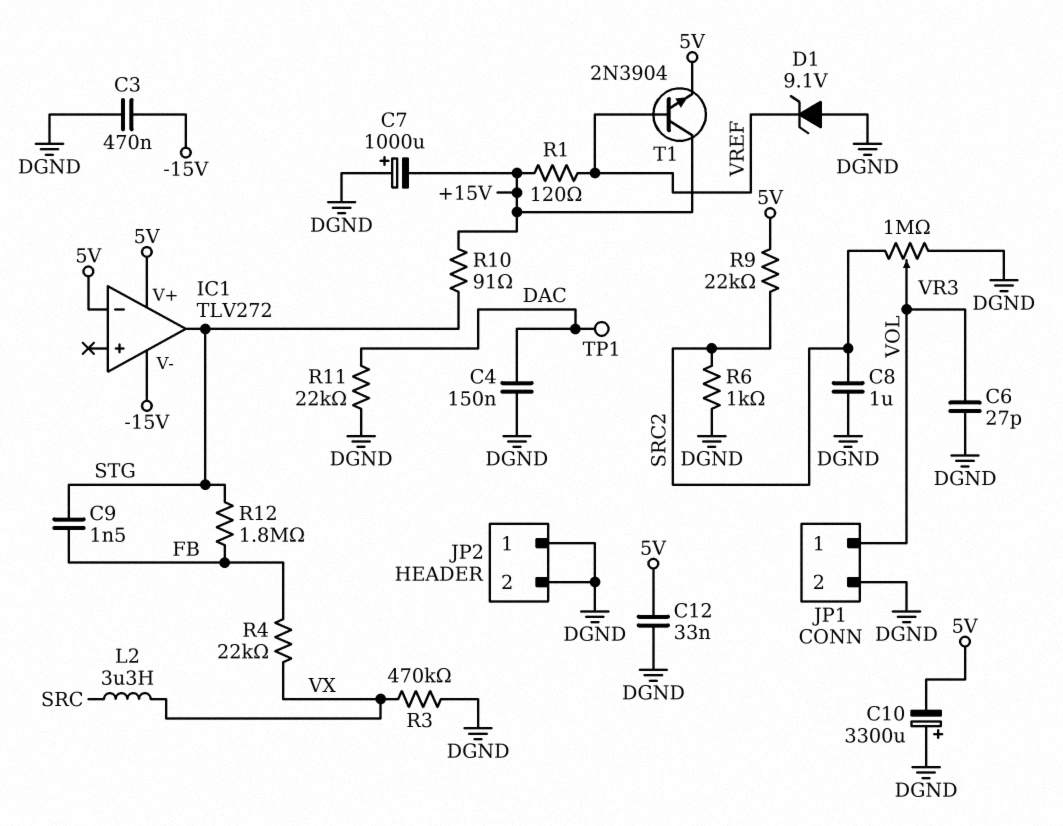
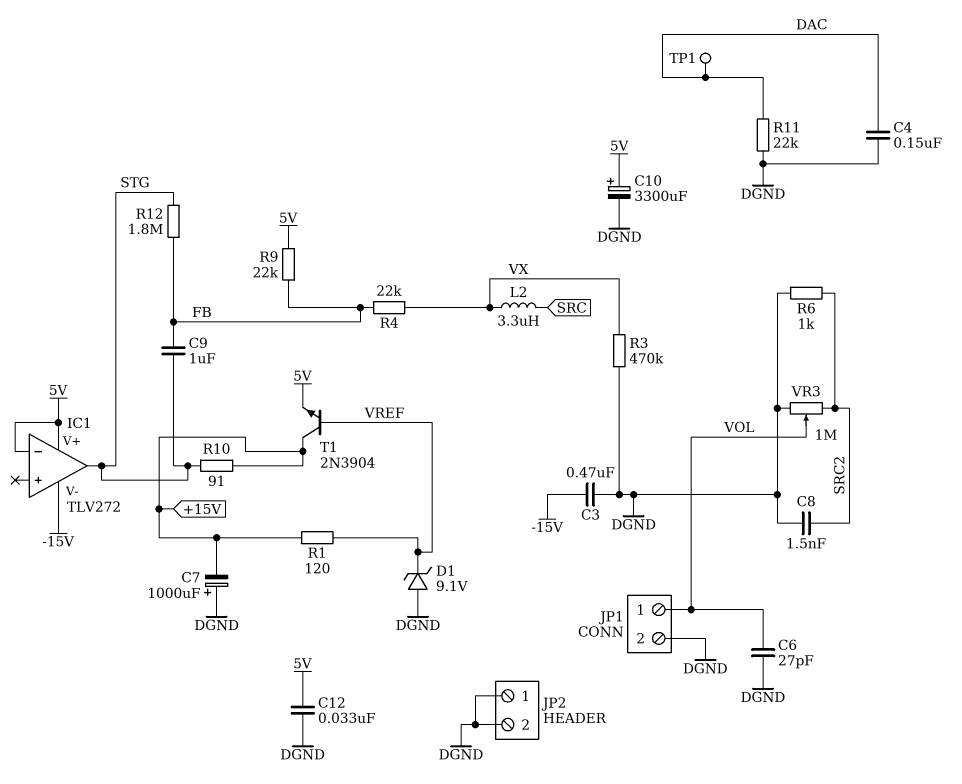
C8: 1uF (DGND, SRC2) -> 1.5nF (DGND, SRC2)
C9: 1.5nF (FB, STG) -> 1uF (FB, STG)
C10: 3300uF (plus DGND, minus 5V) -> 3300uF (plus 5V, minus DGND)
R9: 22k (5V, SRC2) -> 22k (5V, FB)

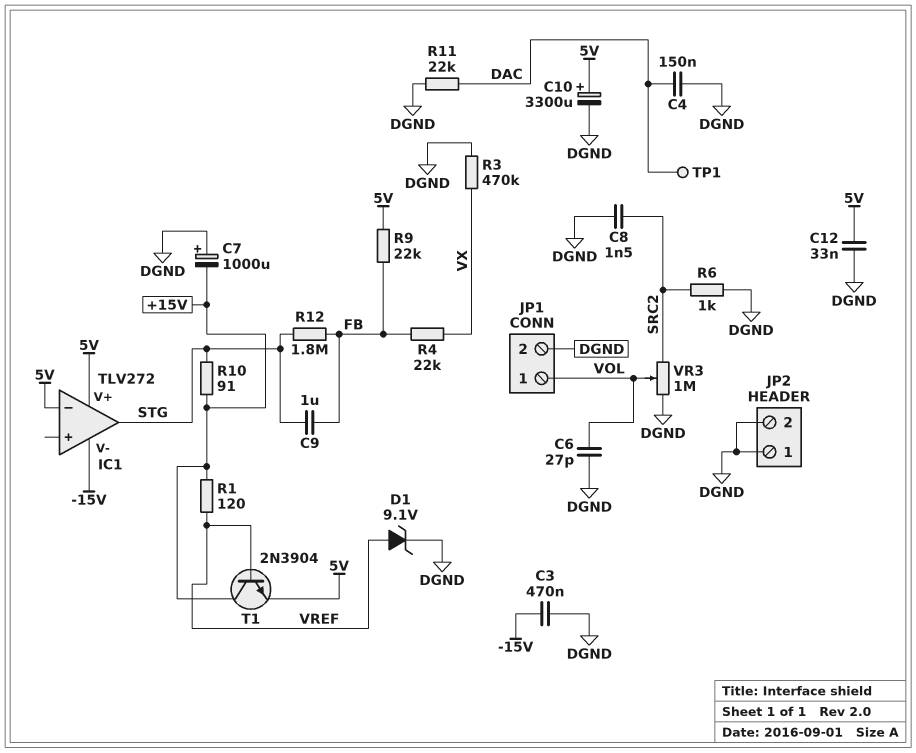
D1: zener 9.1V (A DGND, K VREF) -> zener 9.1V (A VREF, K DGND)
L2: 3.3uH (SRC, VX) -> none

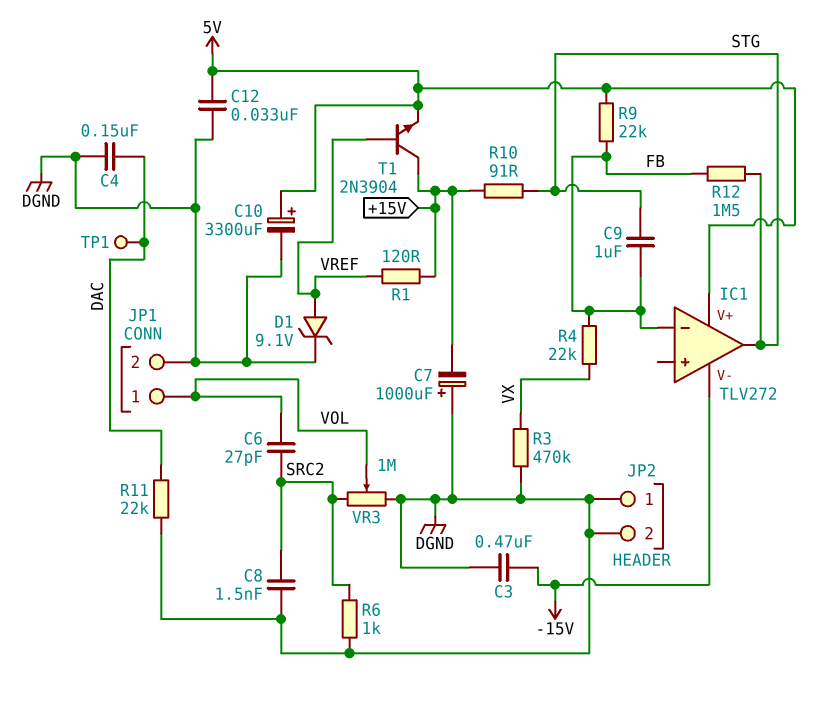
C6: 27pF (DGND, VOL) -> 27pF (SRC2, VOL)
IC1 pin in-: 5V -> FB
R12: 1.8M (FB, STG) -> 1.5M (FB, STG)

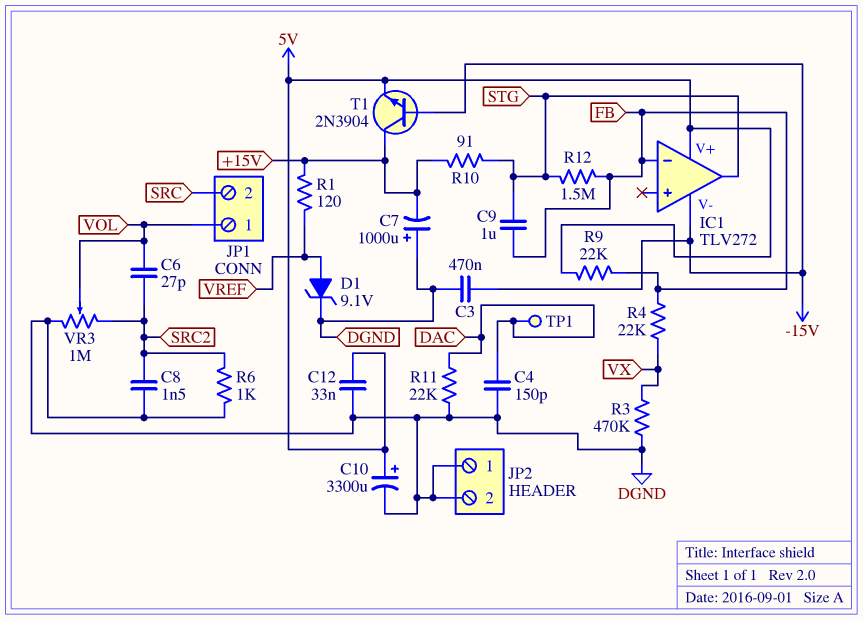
C4: 150nF (DAC, DGND) -> 150pF (DAC, DGND)
JP1 pin 2: DGND -> SRC
T1: NPN 2N3904 (B VREF, C +15V, E 5V) -> NPN 2N3904 (B -15V, C +15V, E 5V)

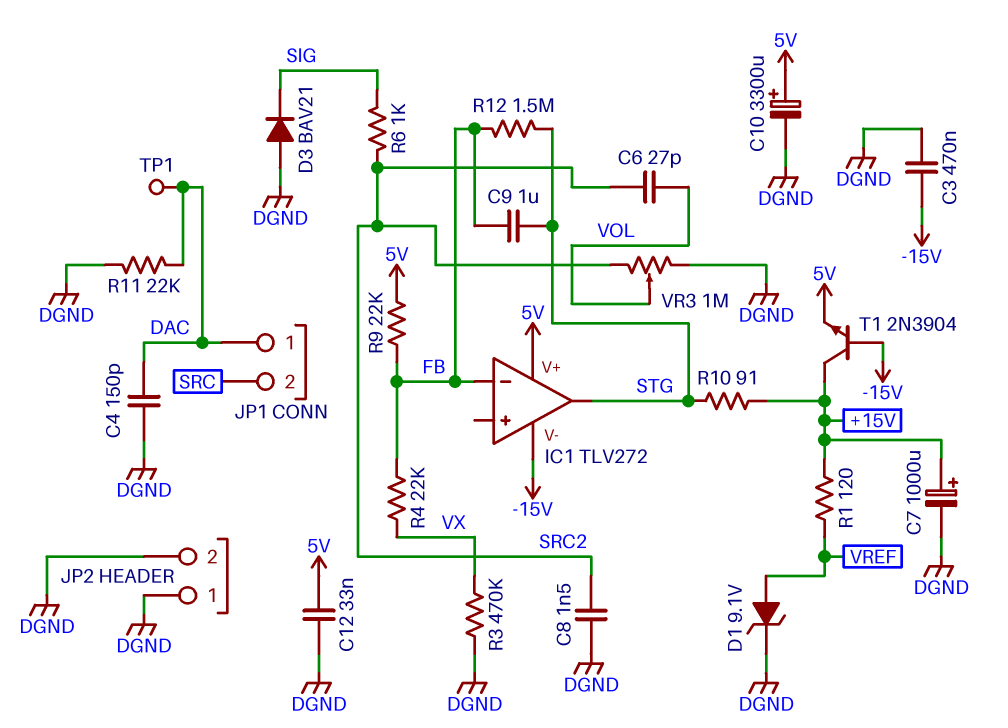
C7: 1000uF (plus DGND, minus +15V) -> 1000uF (plus +15V, minus DGND)
D3: none -> diode BAV21 (A DGND, K SIG)
JP1 pin 1: VOL -> DAC
R6: 1k (DGND, SRC2) -> 1k (SIG, SRC2)

